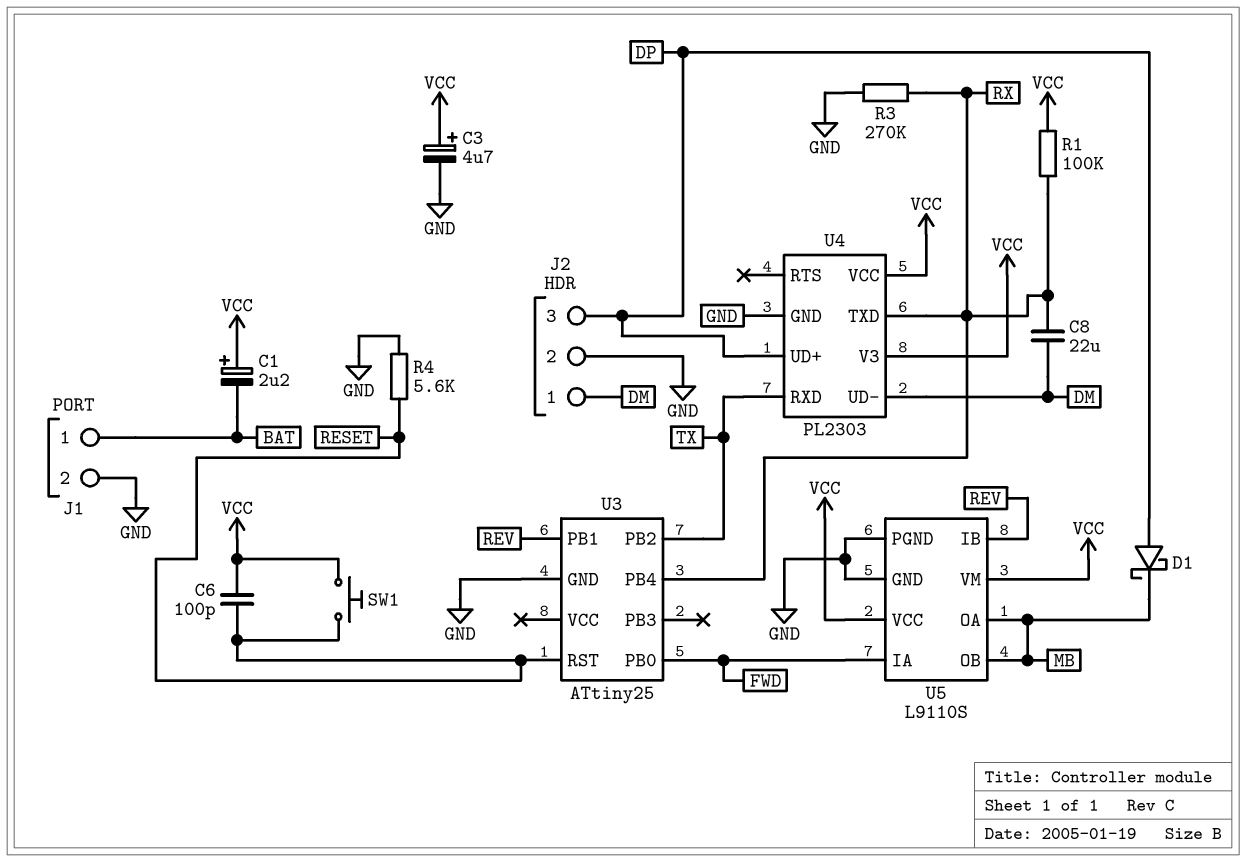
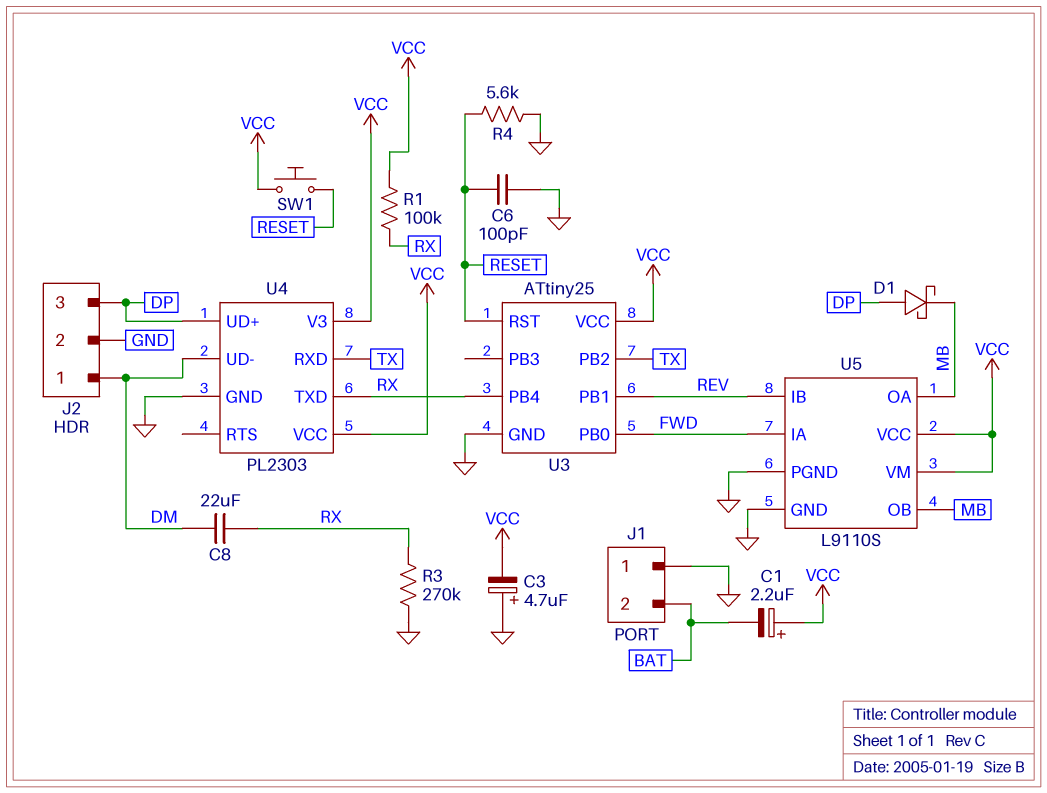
C3: 4.7uF (plus VCC, minus GND) -> 4.7uF (plus GND, minus VCC)
C6: 100pF (RESET, VCC) -> 100pF (GND, RESET)
J1 pin 1: BAT -> GND
J1 pin 2: GND -> BAT
U3 pin VCC: none -> VCC

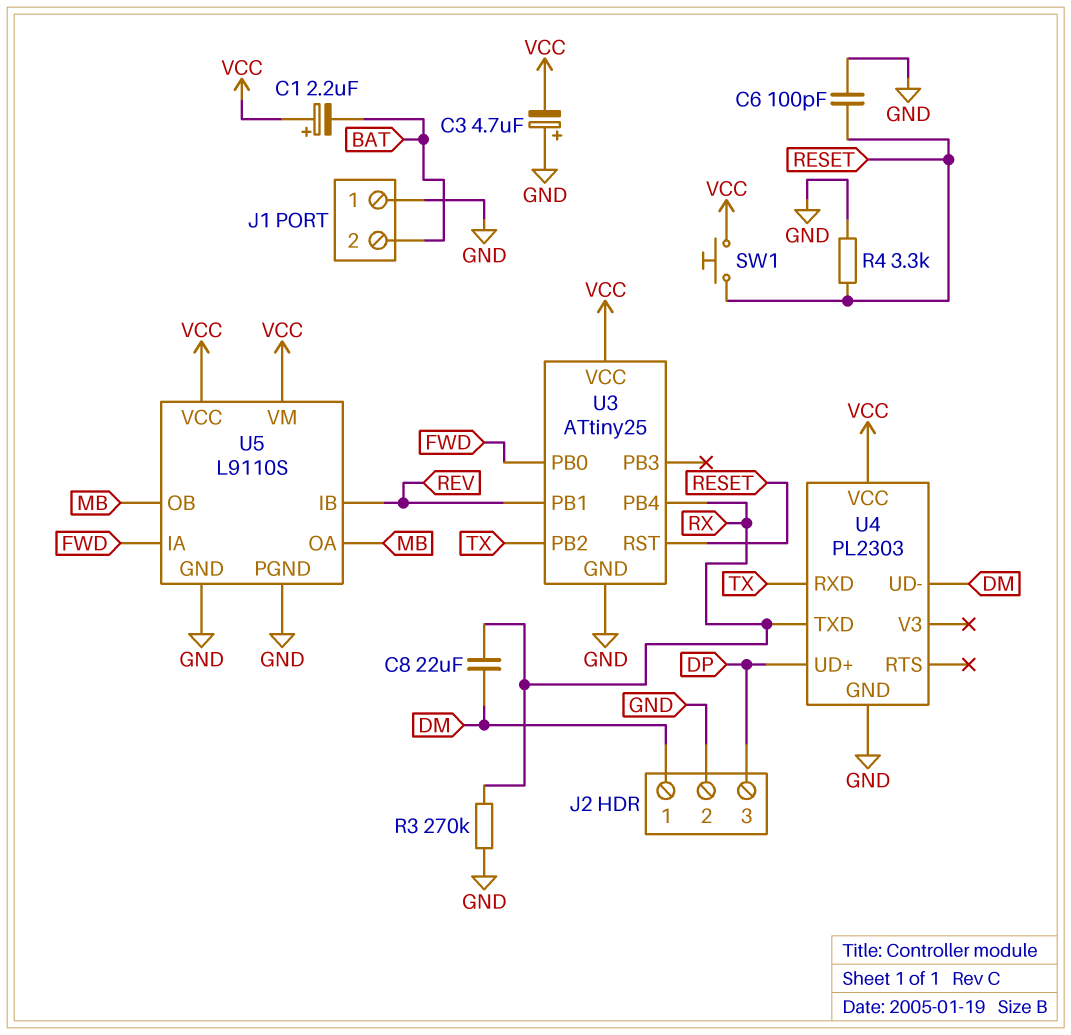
D1: schottky (A DP, K MB) -> none
R1: 100k (RX, VCC) -> none
R4: 5.6k (GND, RESET) -> 3.3k (GND, RESET)
U4 pin V3: VCC -> none

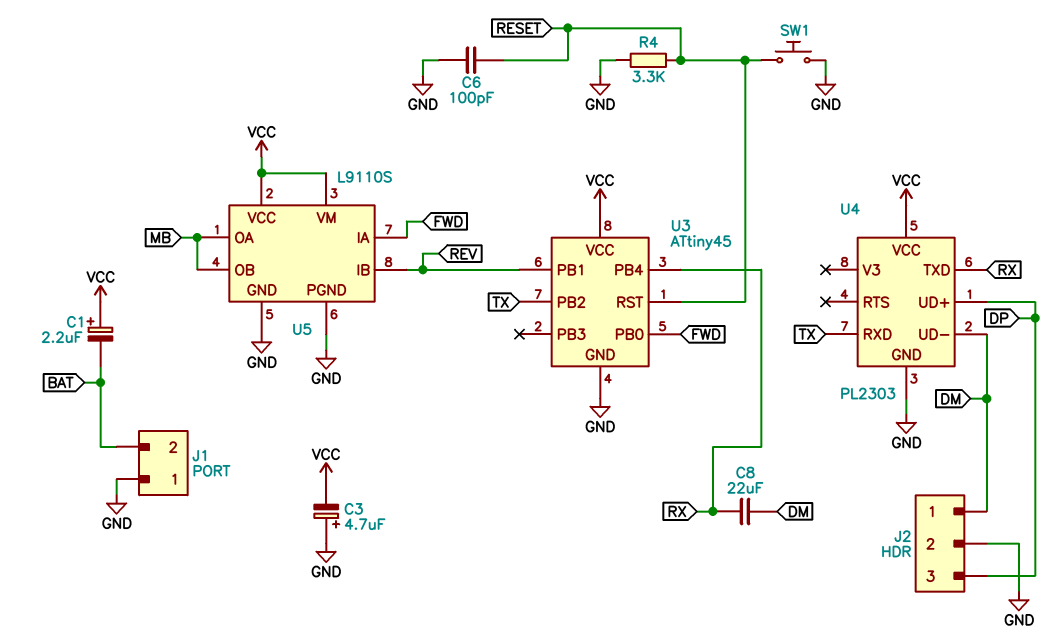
R3: 270k (GND, RX) -> none
SW1: button (RESET, VCC) -> button (GND, RESET)
U3: ATtiny25 -> ATtiny45

